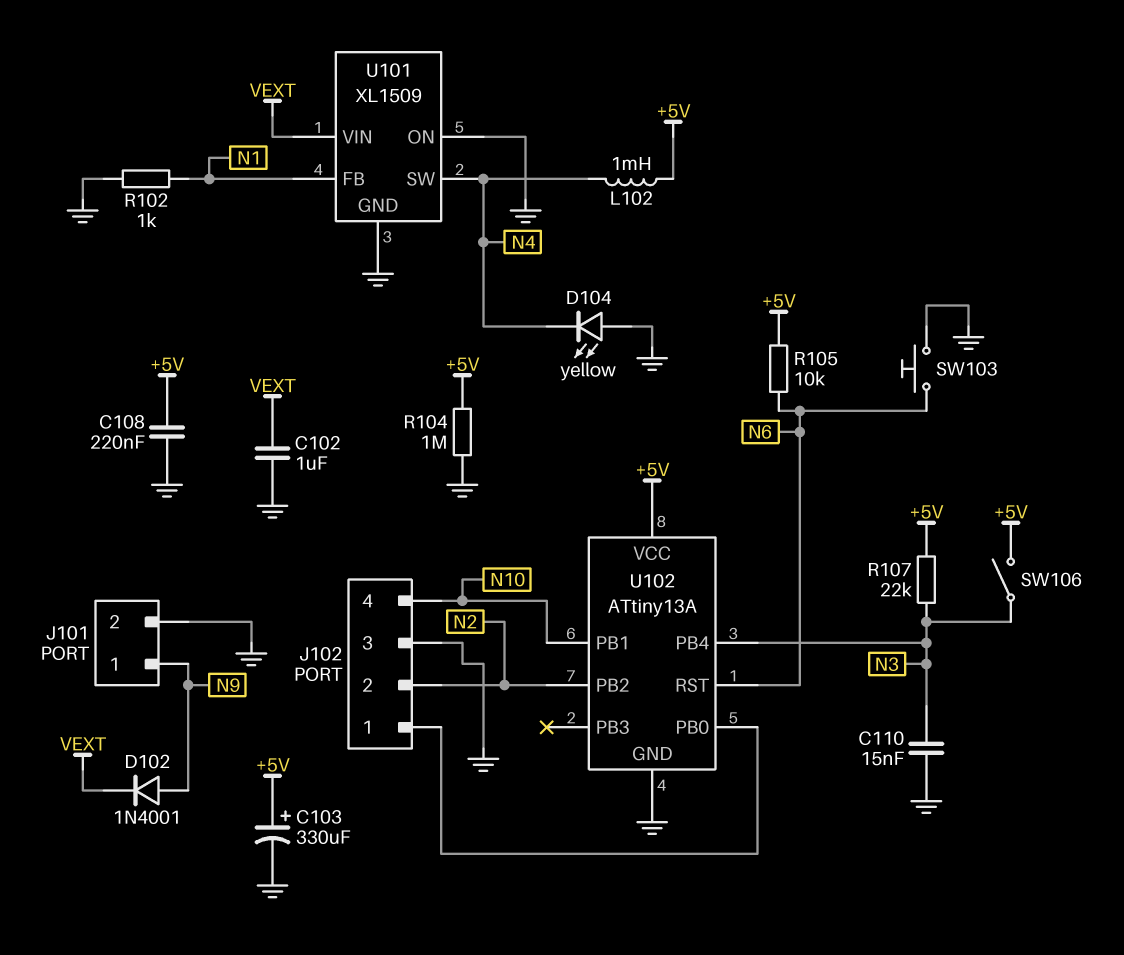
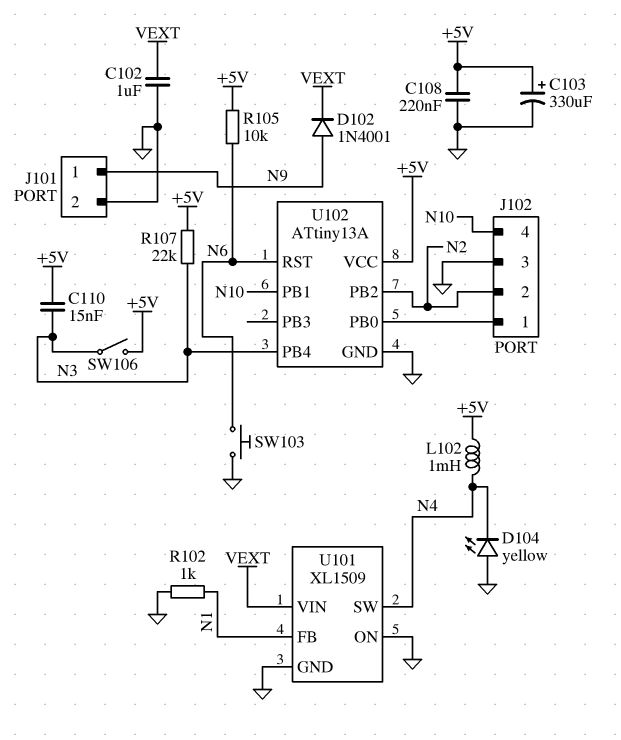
C110: 15nF (GND, N3) -> 15nF (+5V, N3)
R104: 1M (+5V, GND) -> none

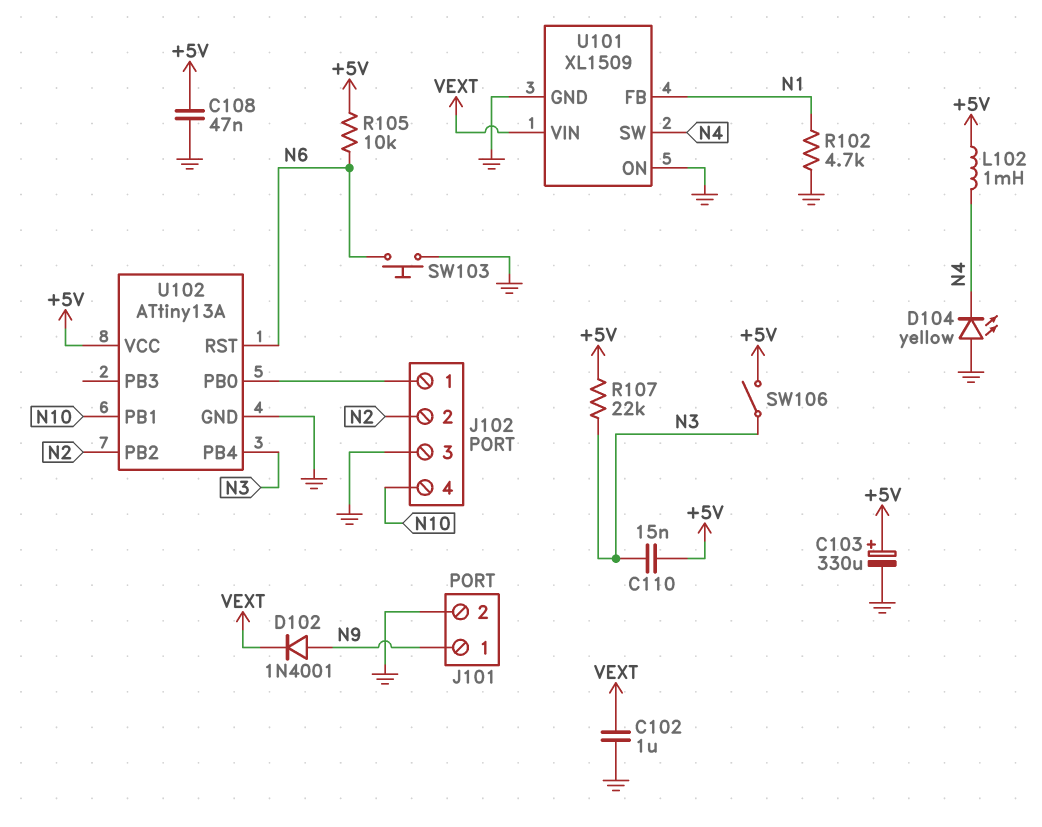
C108: 220nF (+5V, GND) -> 47nF (+5V, GND)
R102: 1k (GND, N1) -> 4.7k (GND, N1)

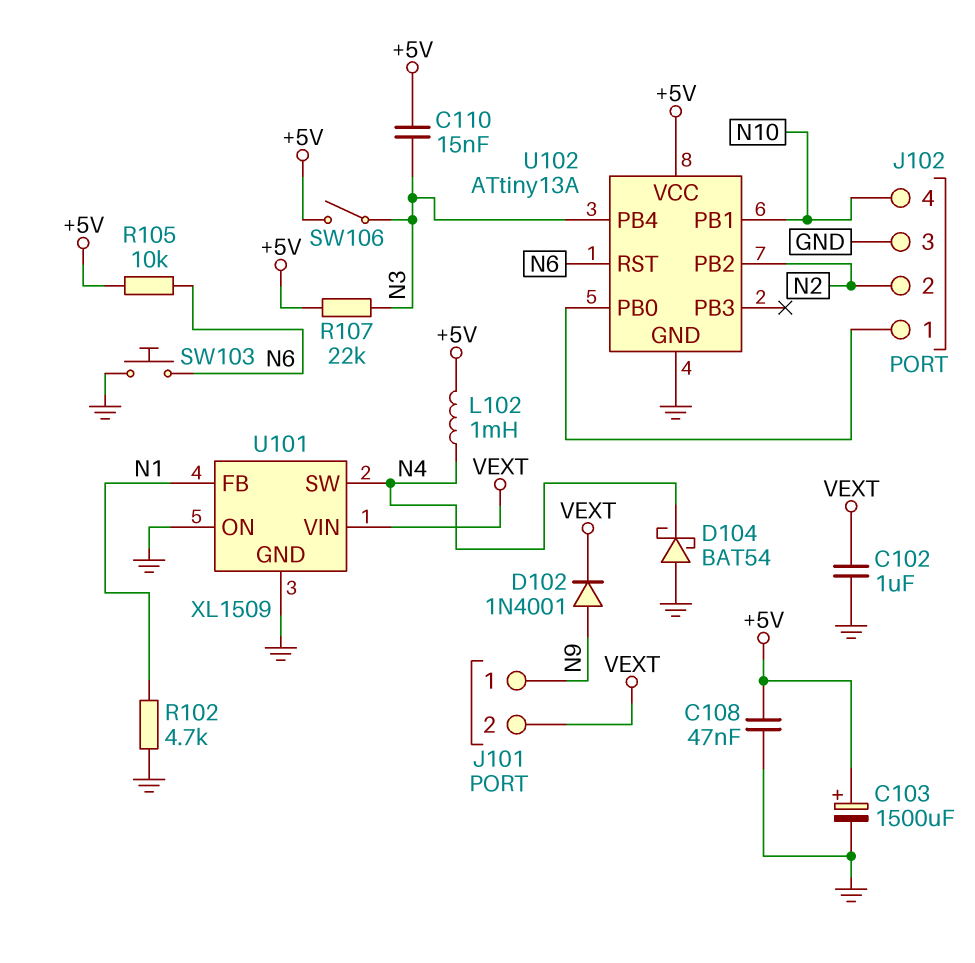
C103: 330uF (plus +5V, minus GND) -> 1500uF (plus +5V, minus GND)
D104: LED yellow (A GND, K N4) -> schottky BAT54 (A GND, K N4)
J101 pin 2: GND -> VEXT

